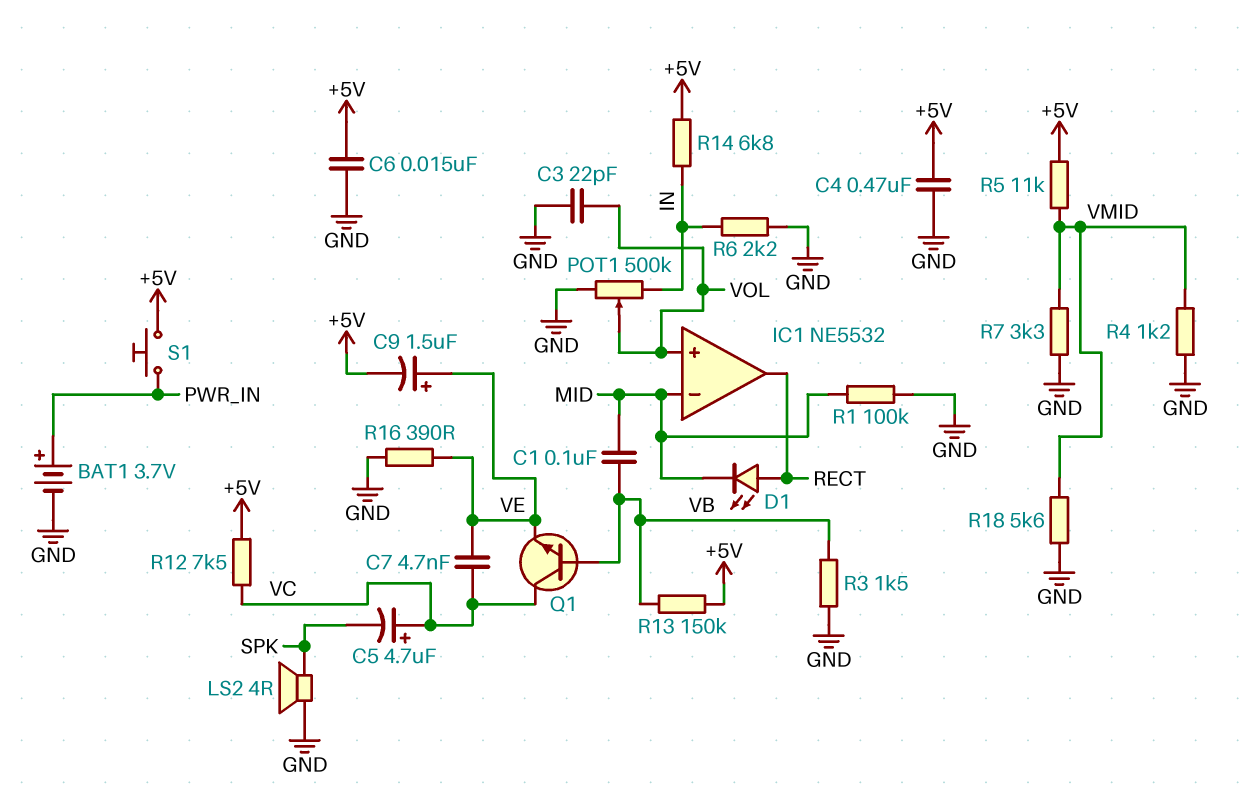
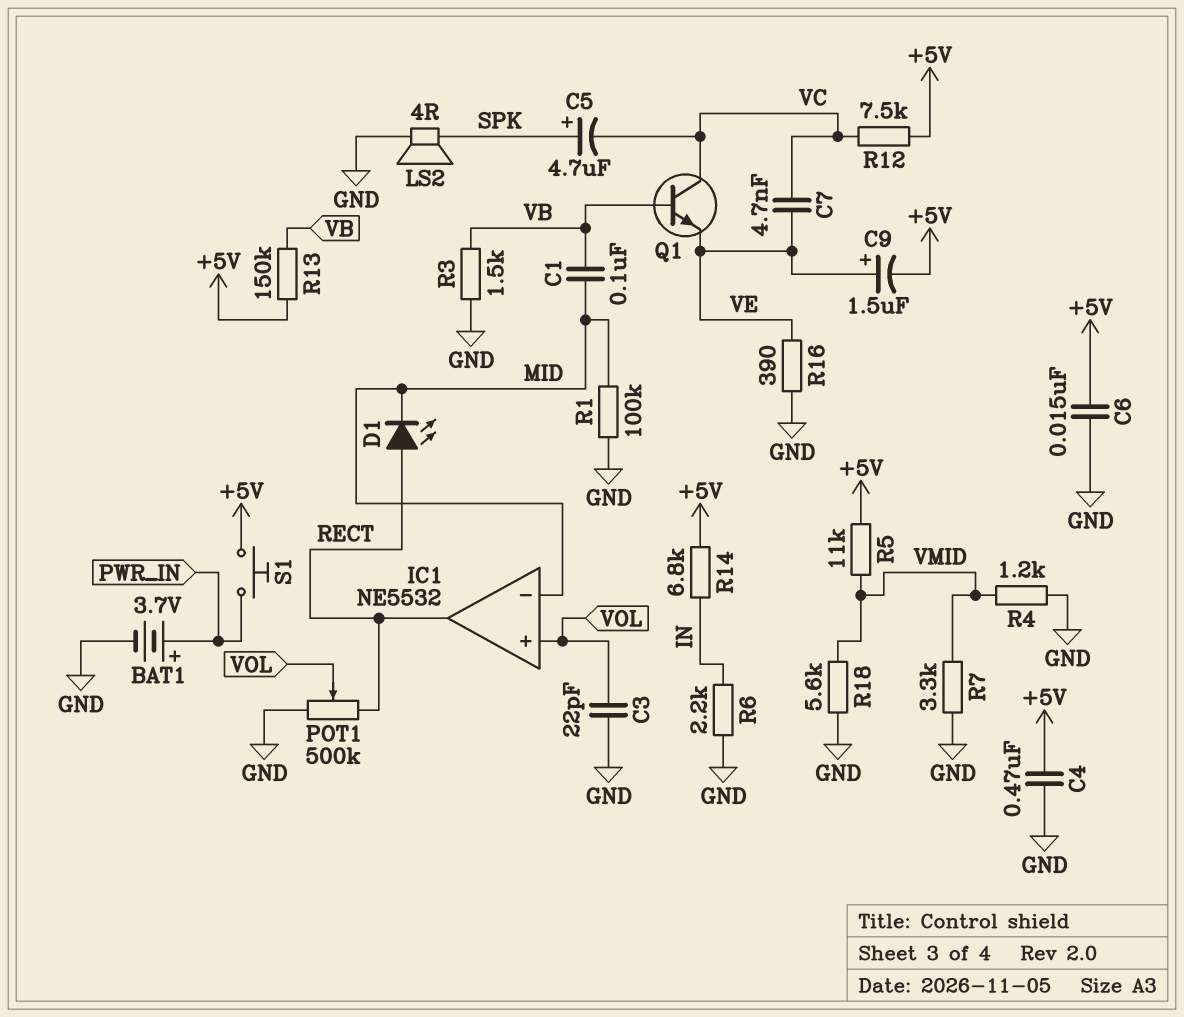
C5: 4.7uF (plus VC, minus SPK) -> 4.7uF (plus SPK, minus VC)
POT1: 500k (GND, IN, wiper VOL) -> 500k (GND, RECT, wiper VOL)

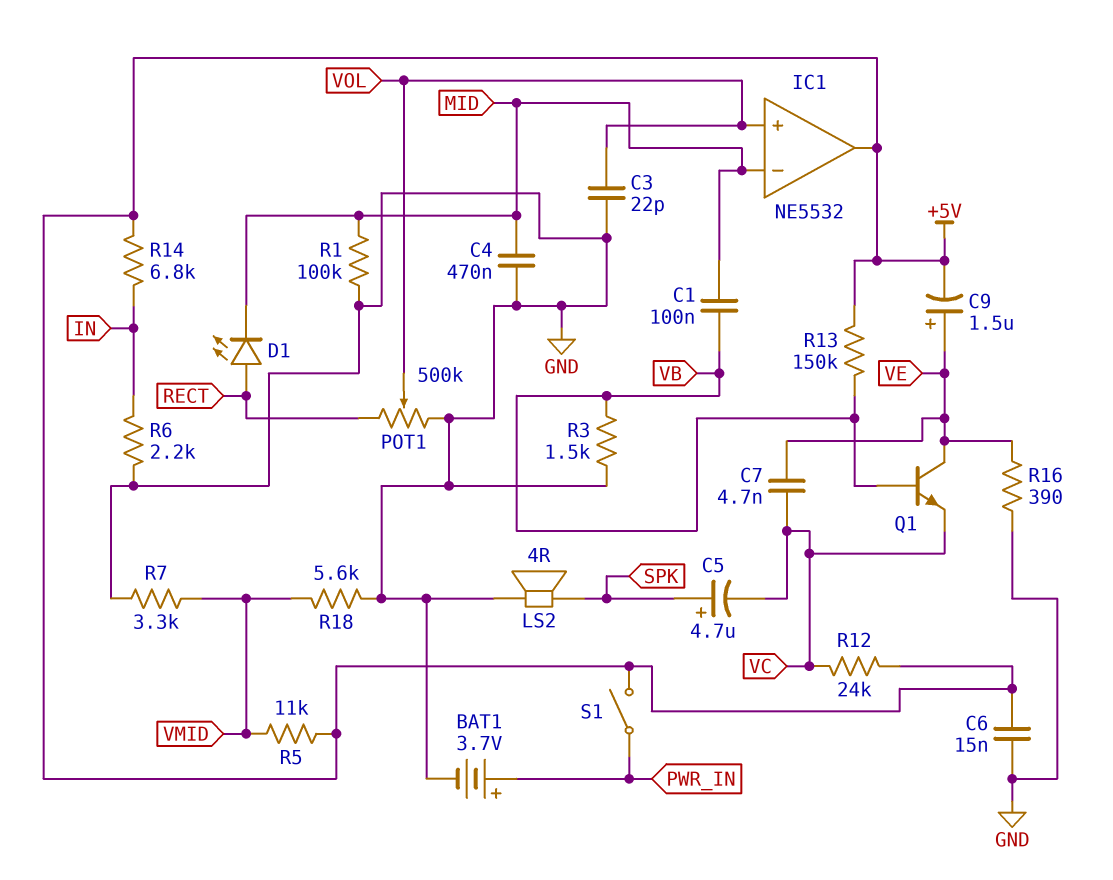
C4: 470nF (+5V, GND) -> 470nF (GND, MID)
IC1 pin out: RECT -> +5V
Q1: NPN (B VB, C VC, E VE) -> NPN (B VB, C VE, E VC)
R4: 1.2k (GND, VMID) -> none
R12: 7.5k (+5V, VC) -> 24k (+5V, VC)
S1: button (+5V, PWR_IN) -> switch (+5V, PWR_IN)

